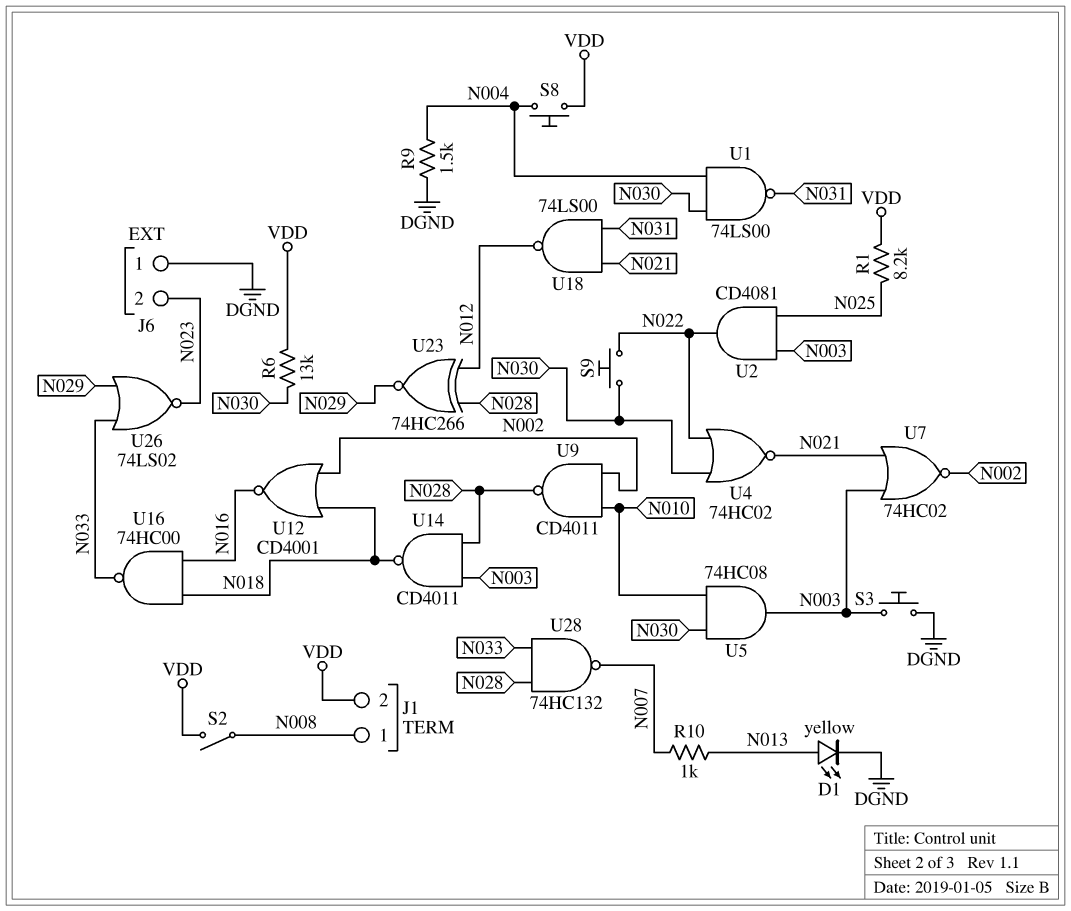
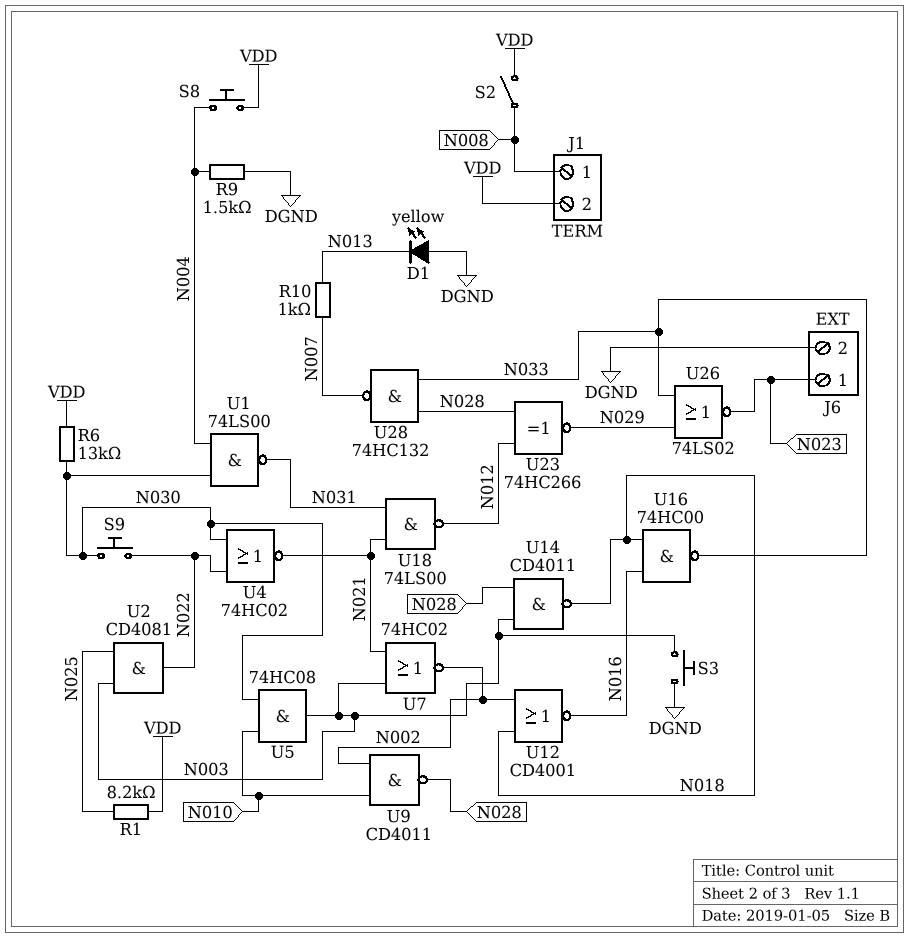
D1: LED yellow (A N013, K DGND) -> LED yellow (A DGND, K N013)
J6 pin 1: DGND -> N023
J6 pin 2: N023 -> DGND

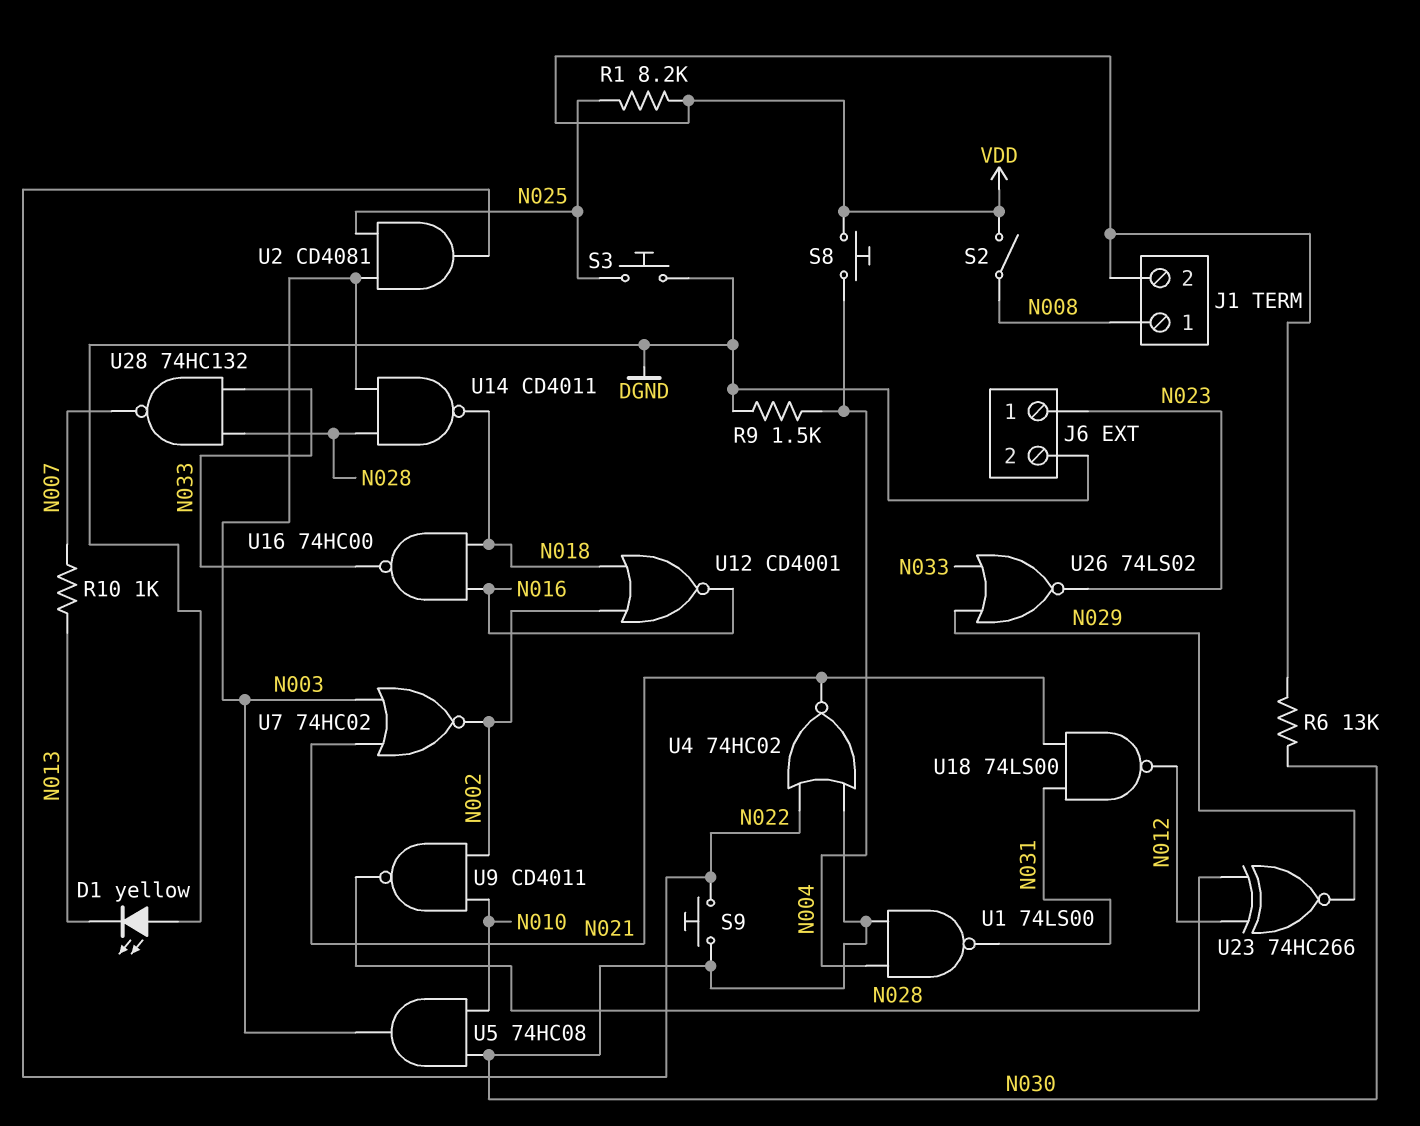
S3: button (DGND, N003) -> button (DGND, N025)

